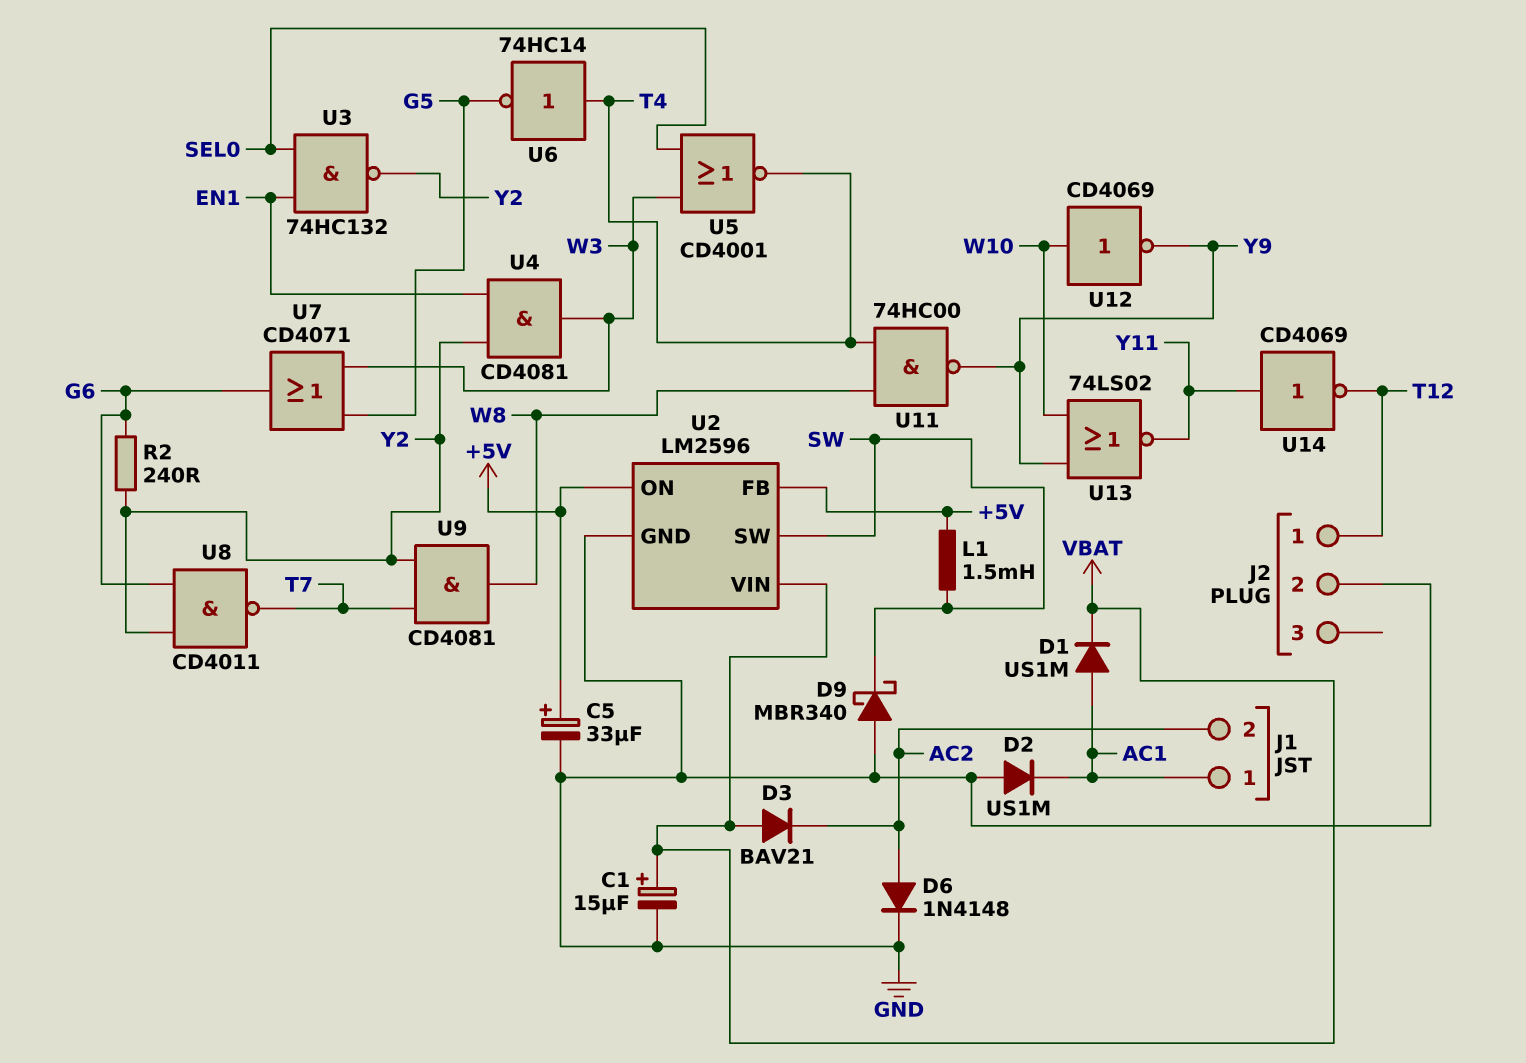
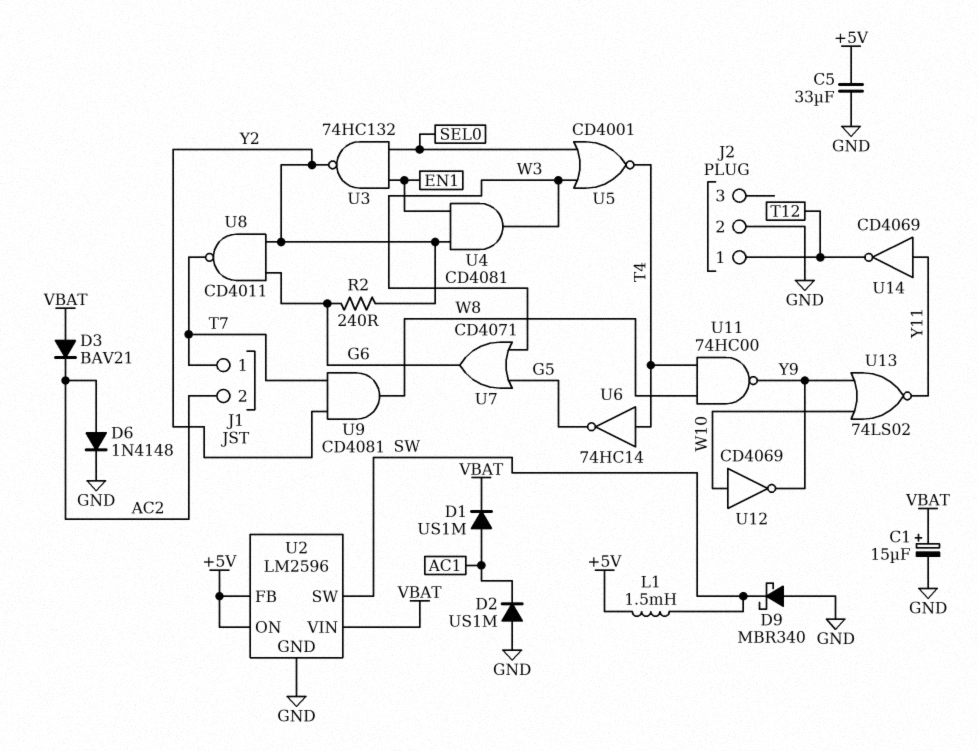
C5: 33uF (plus +5V, minus GND) -> 33uF (+5V, GND)
J1 pin 1: AC1 -> T7

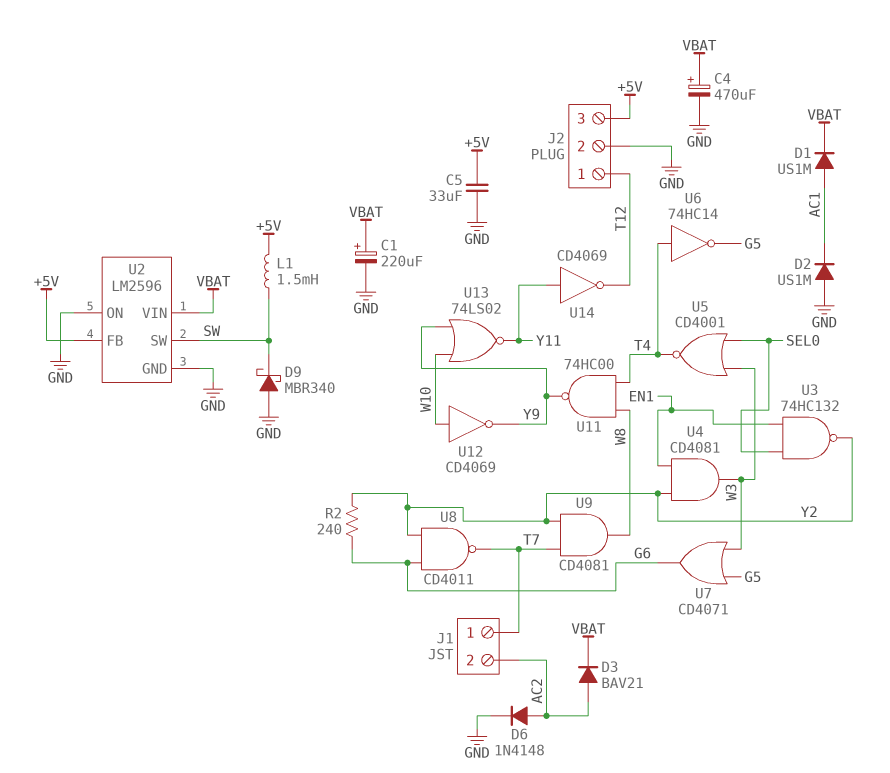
C1: 15uF (plus VBAT, minus GND) -> 220uF (plus VBAT, minus GND)
C4: none -> 470uF (plus VBAT, minus GND)
D3: diode BAV21 (A VBAT, K AC2) -> diode BAV21 (A AC2, K VBAT)
J2 pin 3: none -> +5V
U2 pin ON: +5V -> GND

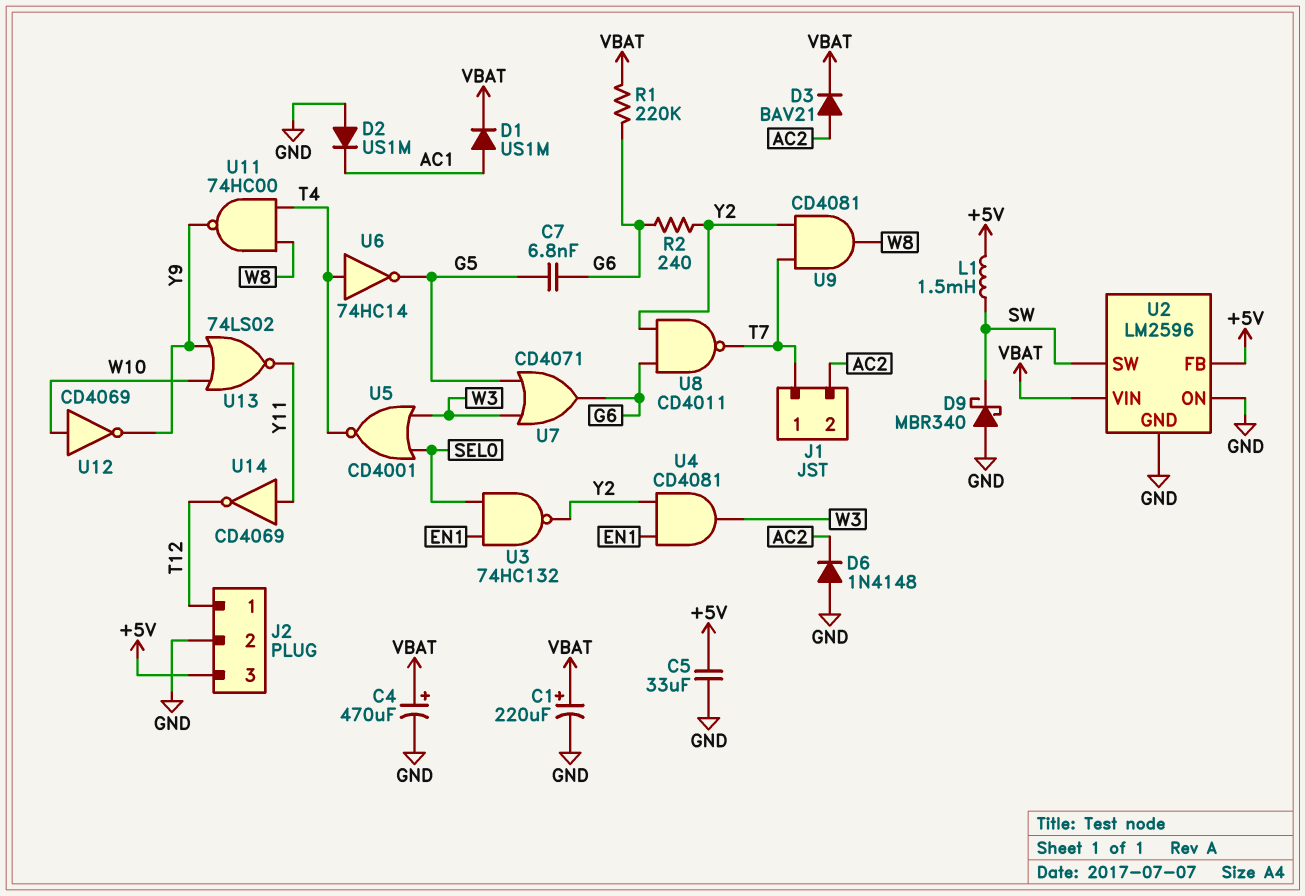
C7: none -> 6.8nF (G5, G6)
D6: diode 1N4148 (A AC2, K GND) -> diode 1N4148 (A GND, K AC2)
R1: none -> 220k (G6, VBAT)

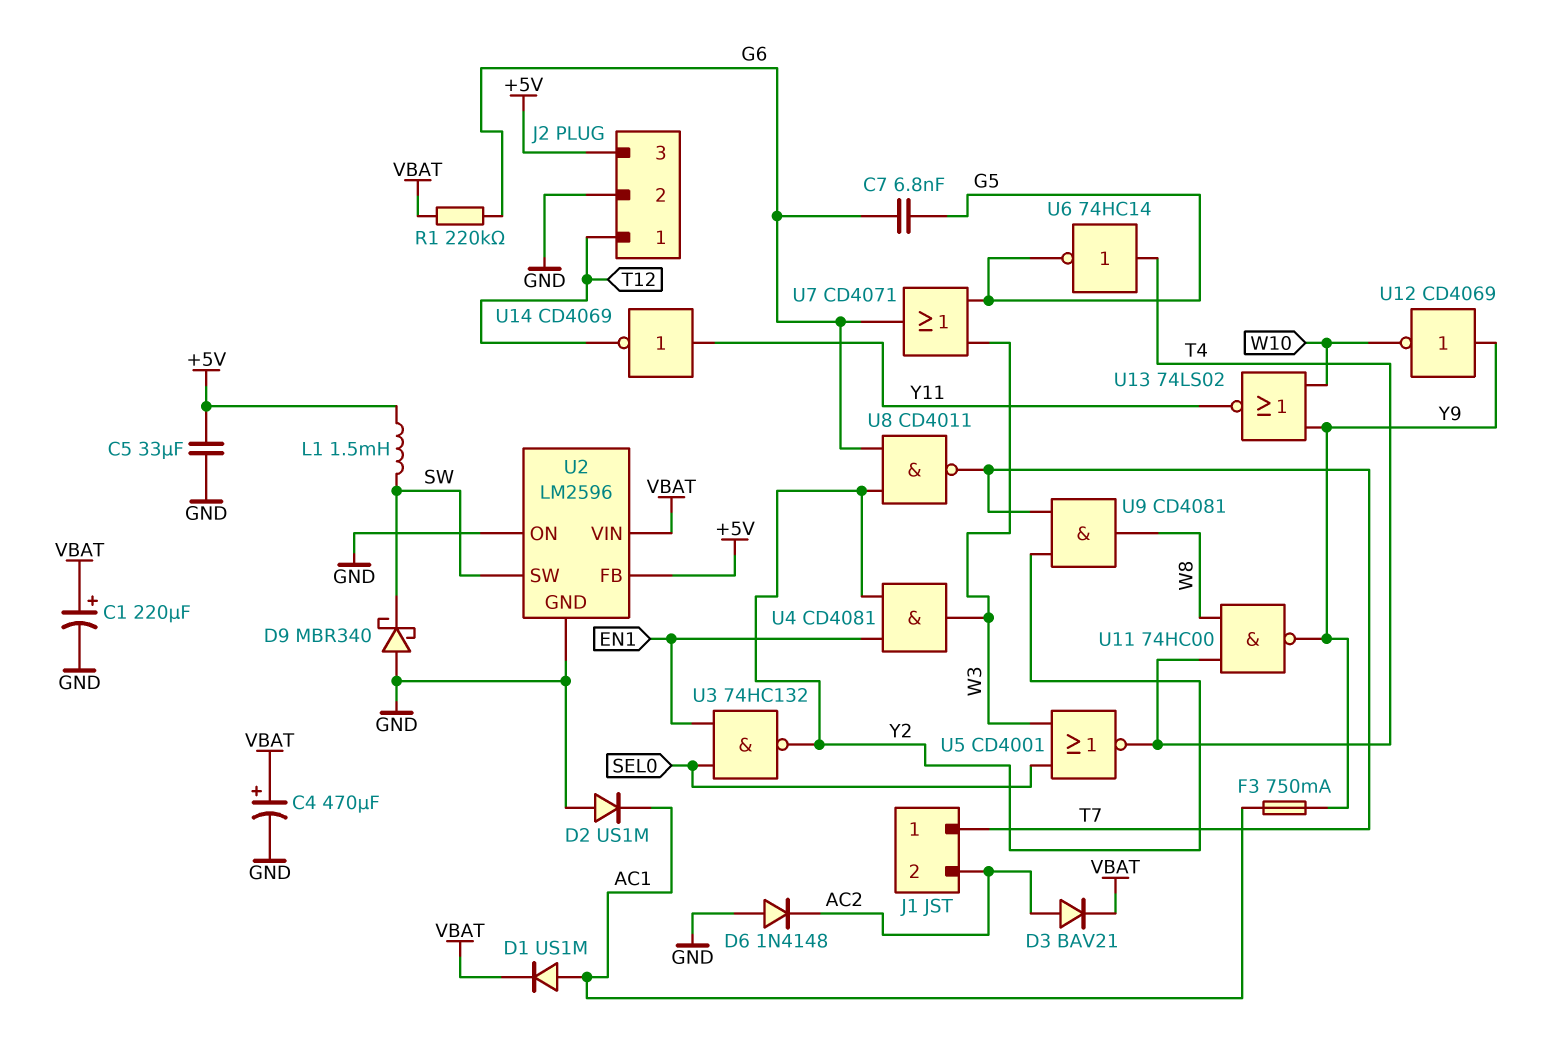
F3: none -> 750mA (AC1, Y9)
R2: 240 (G6, Y2) -> none
U12: NOT CD4069 (in W10, out Y9) -> NOT CD4069 (in Y9, out W10)

